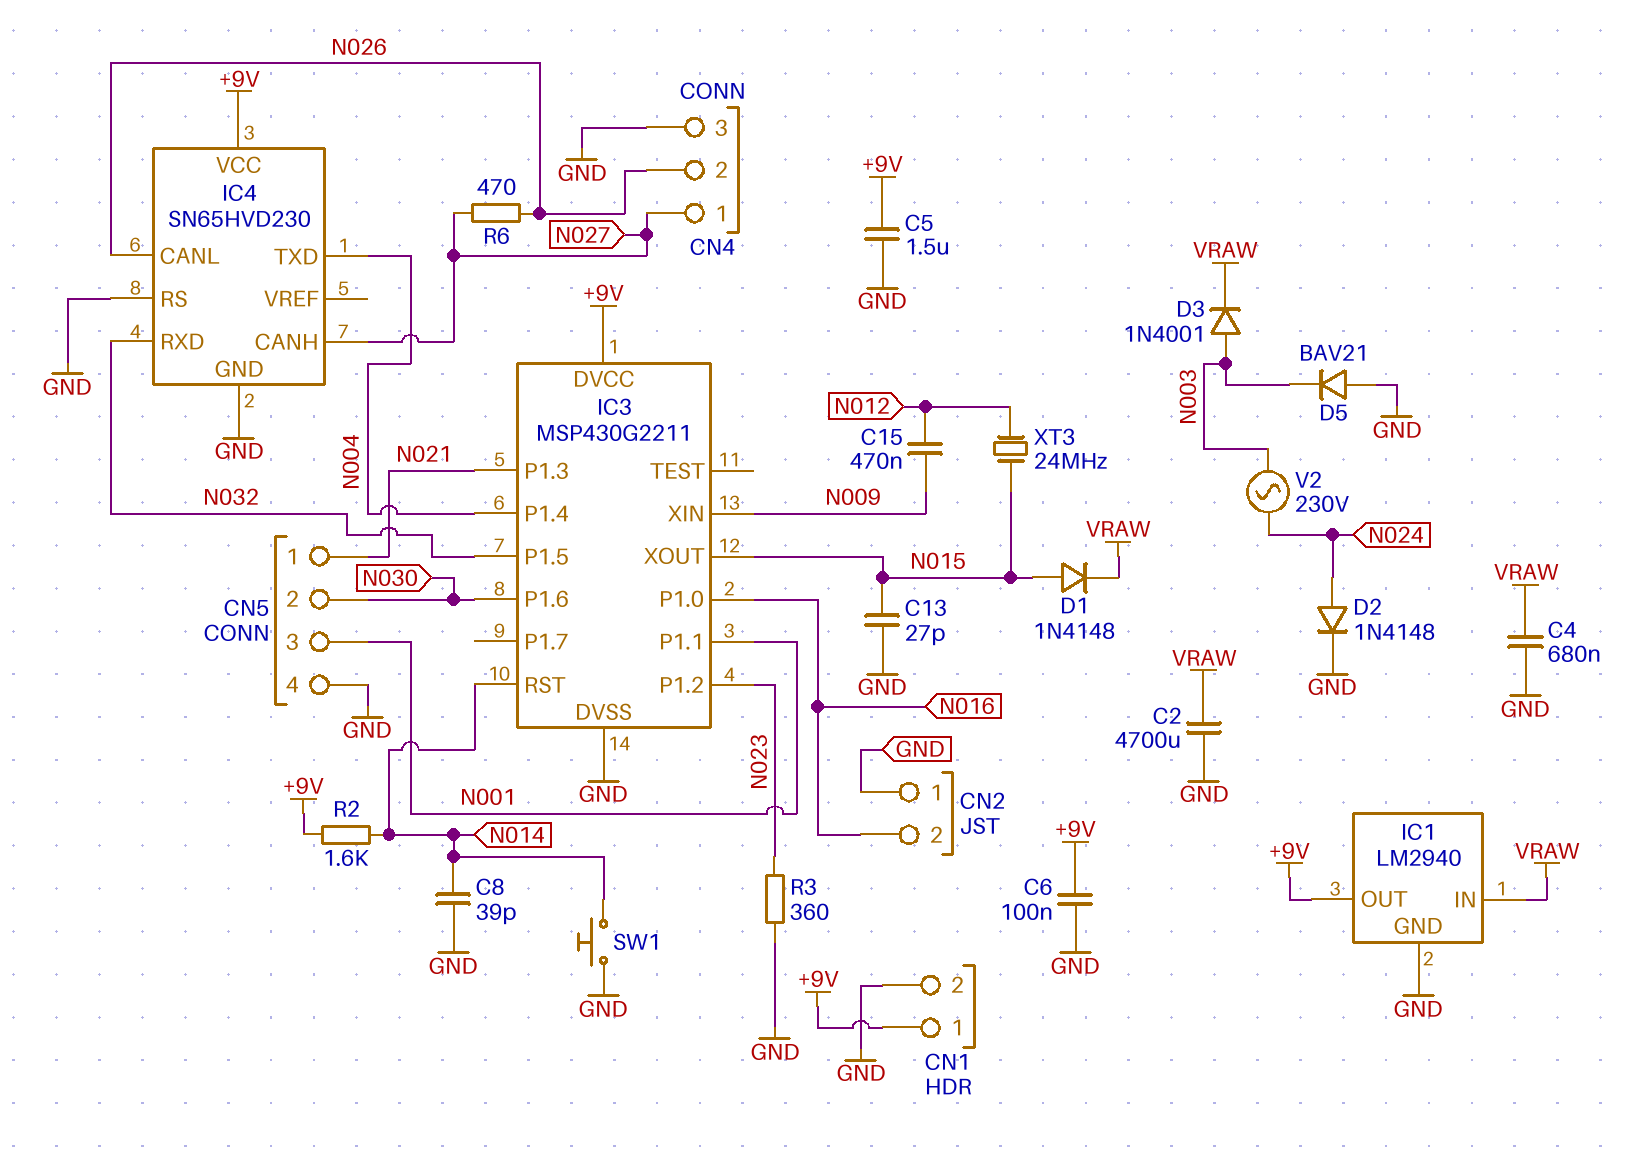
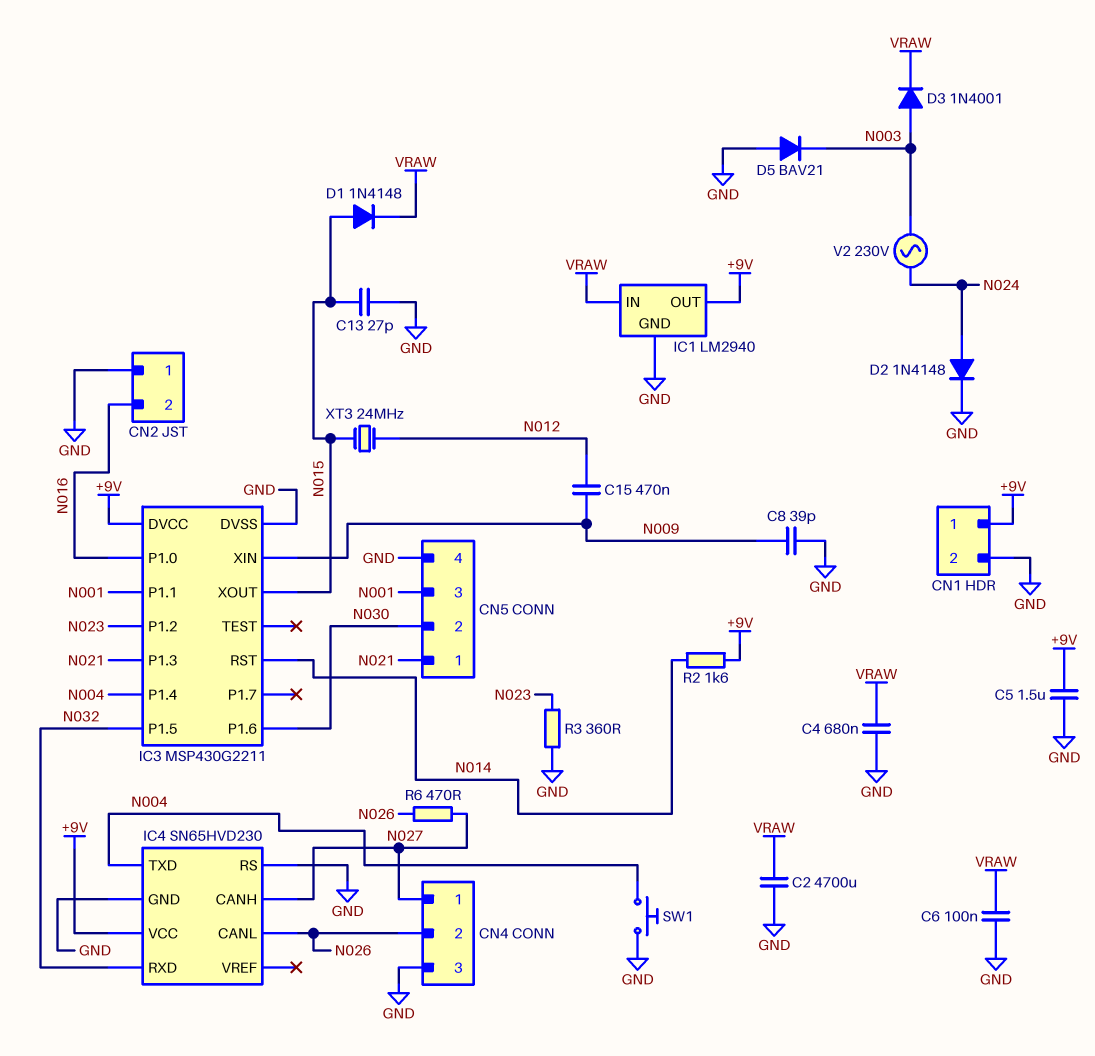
C6: 100nF (+9V, GND) -> 100nF (GND, VRAW)
C8: 39pF (GND, N014) -> 39pF (GND, N009)
SW1: button (GND, N014) -> button (GND, N004)

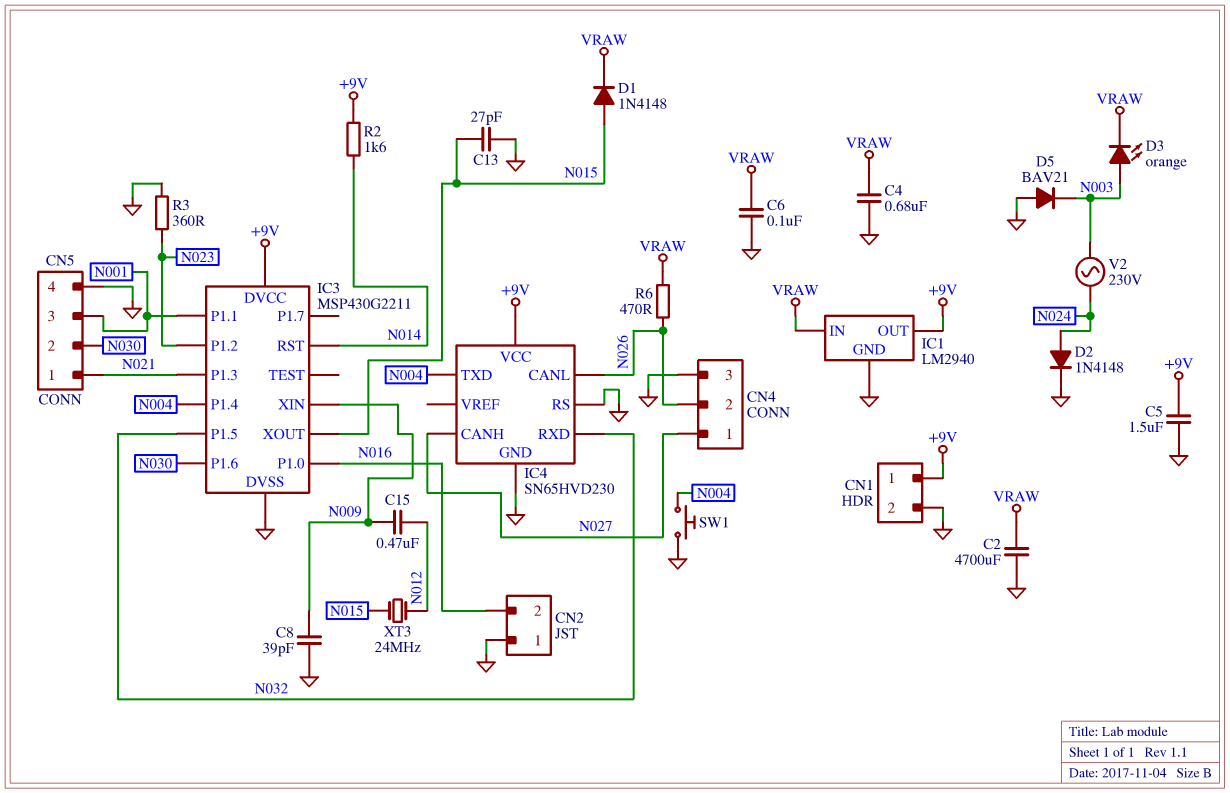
D3: diode 1N4001 (A N003, K VRAW) -> LED orange (A N003, K VRAW)
R6: 470 (N026, N027) -> 470 (N026, VRAW)

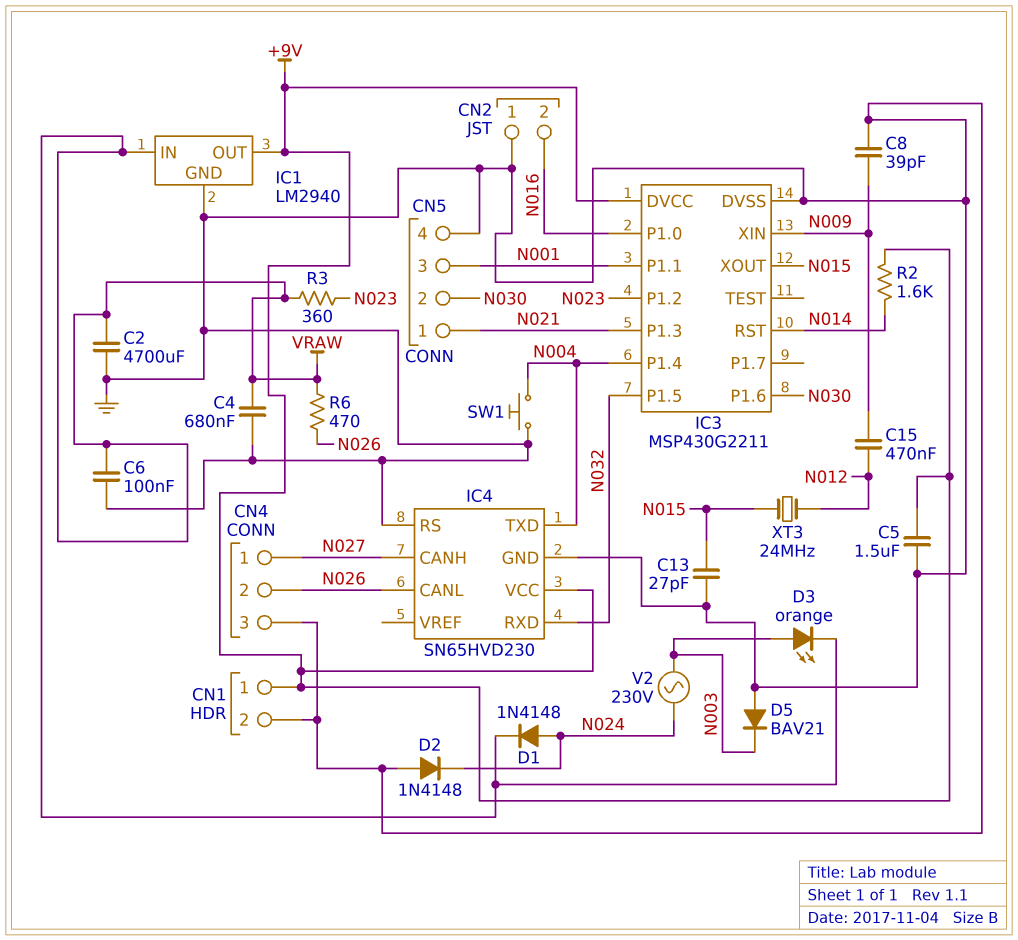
D1: diode 1N4148 (A N015, K VRAW) -> diode 1N4148 (A N024, K VRAW)
D2: diode 1N4148 (A N024, K GND) -> diode 1N4148 (A GND, K N024)
R3: 360 (GND, N023) -> 360 (N023, VRAW)

